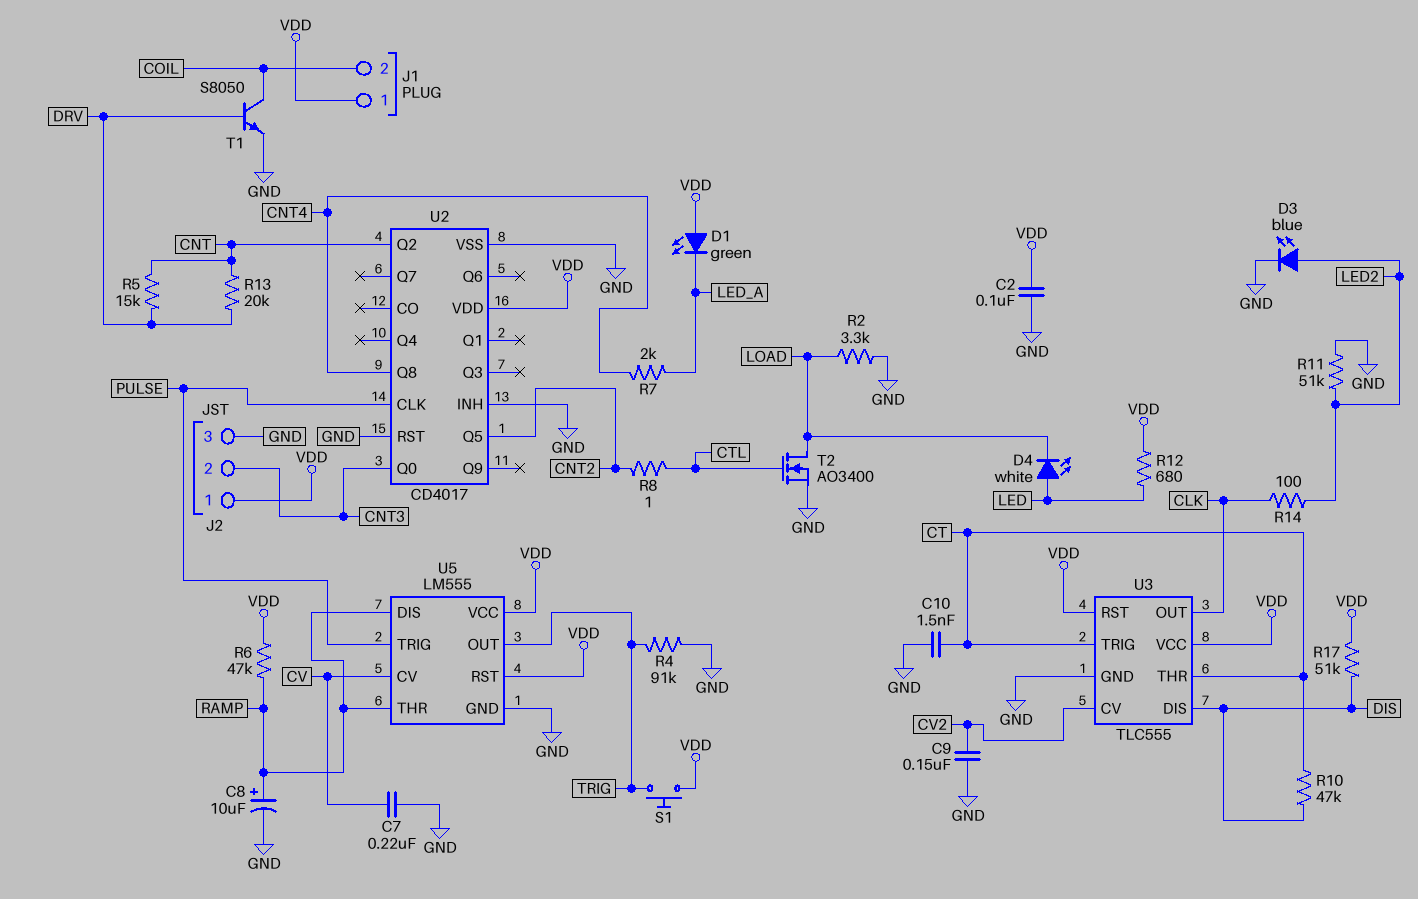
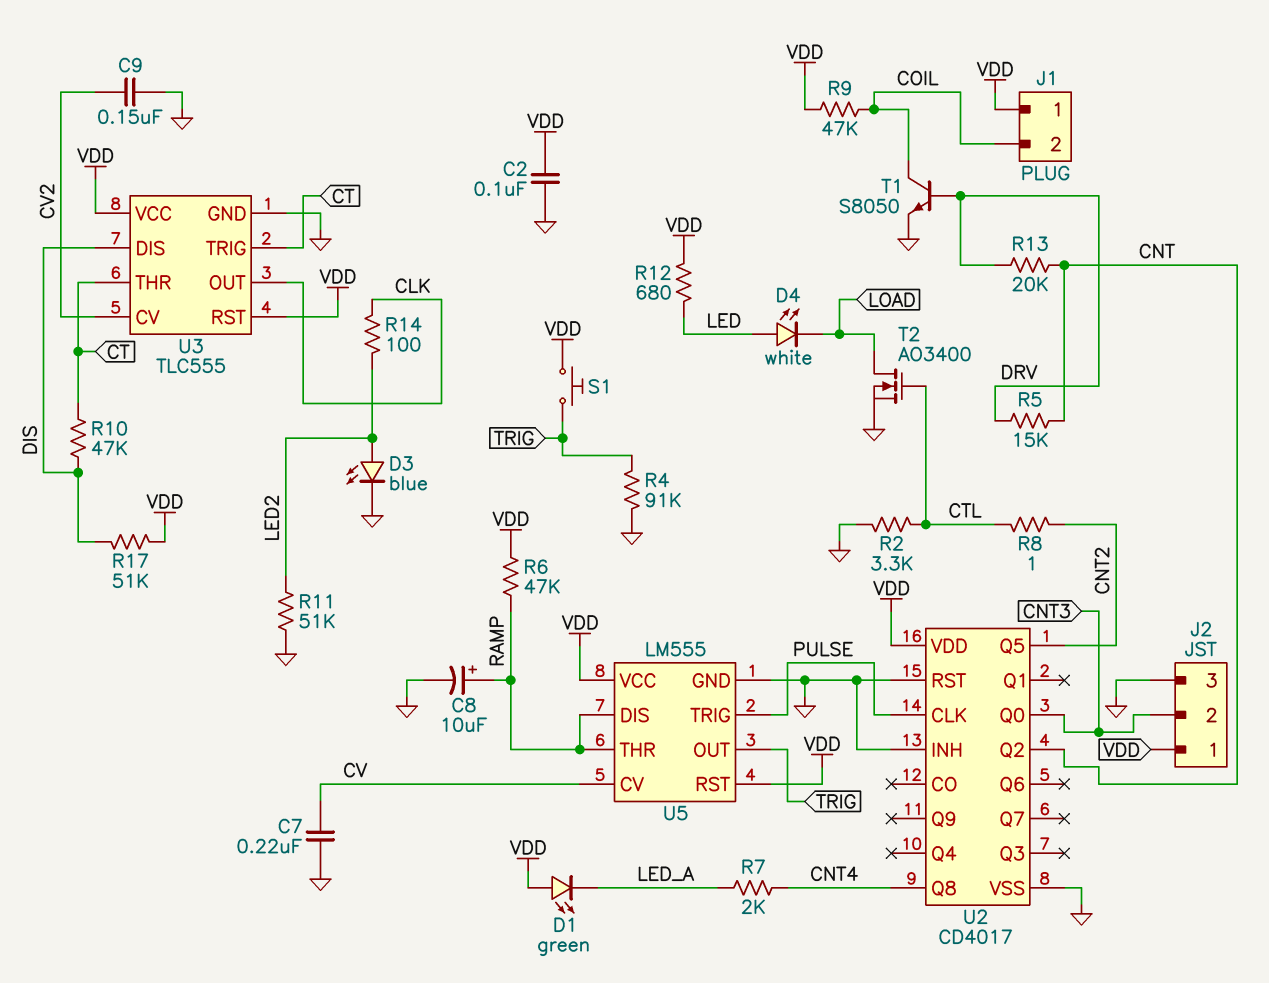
C10: 1.5nF (CT, GND) -> none
R2: 3.3k (GND, LOAD) -> 3.3k (CTL, GND)
R9: none -> 47k (COIL, VDD)

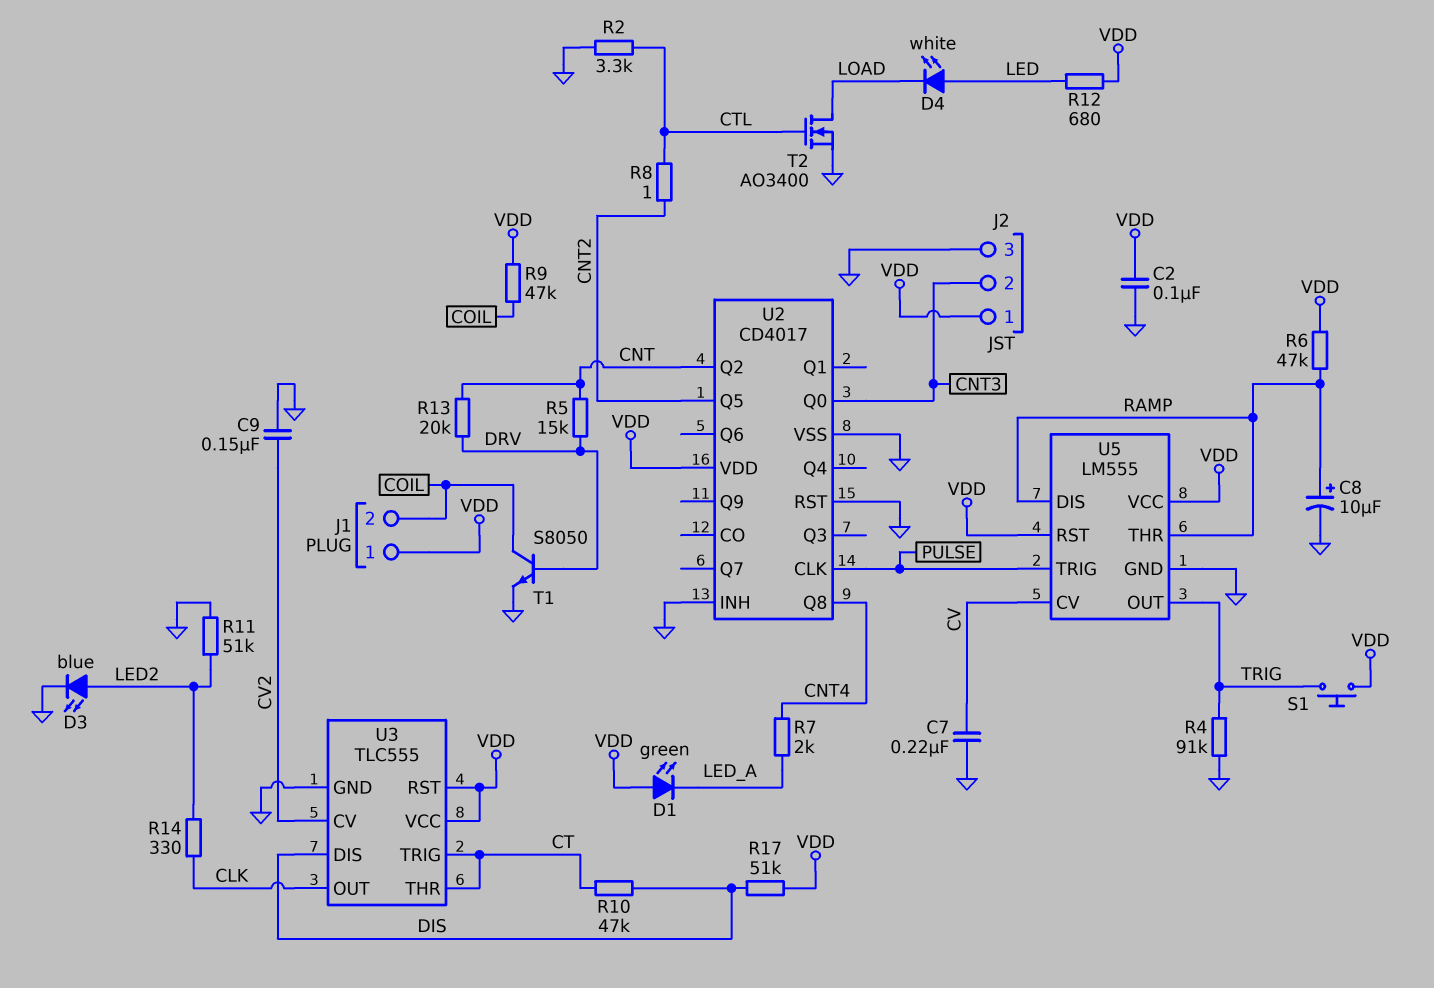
R14: 100 (CLK, LED2) -> 330 (CLK, LED2)

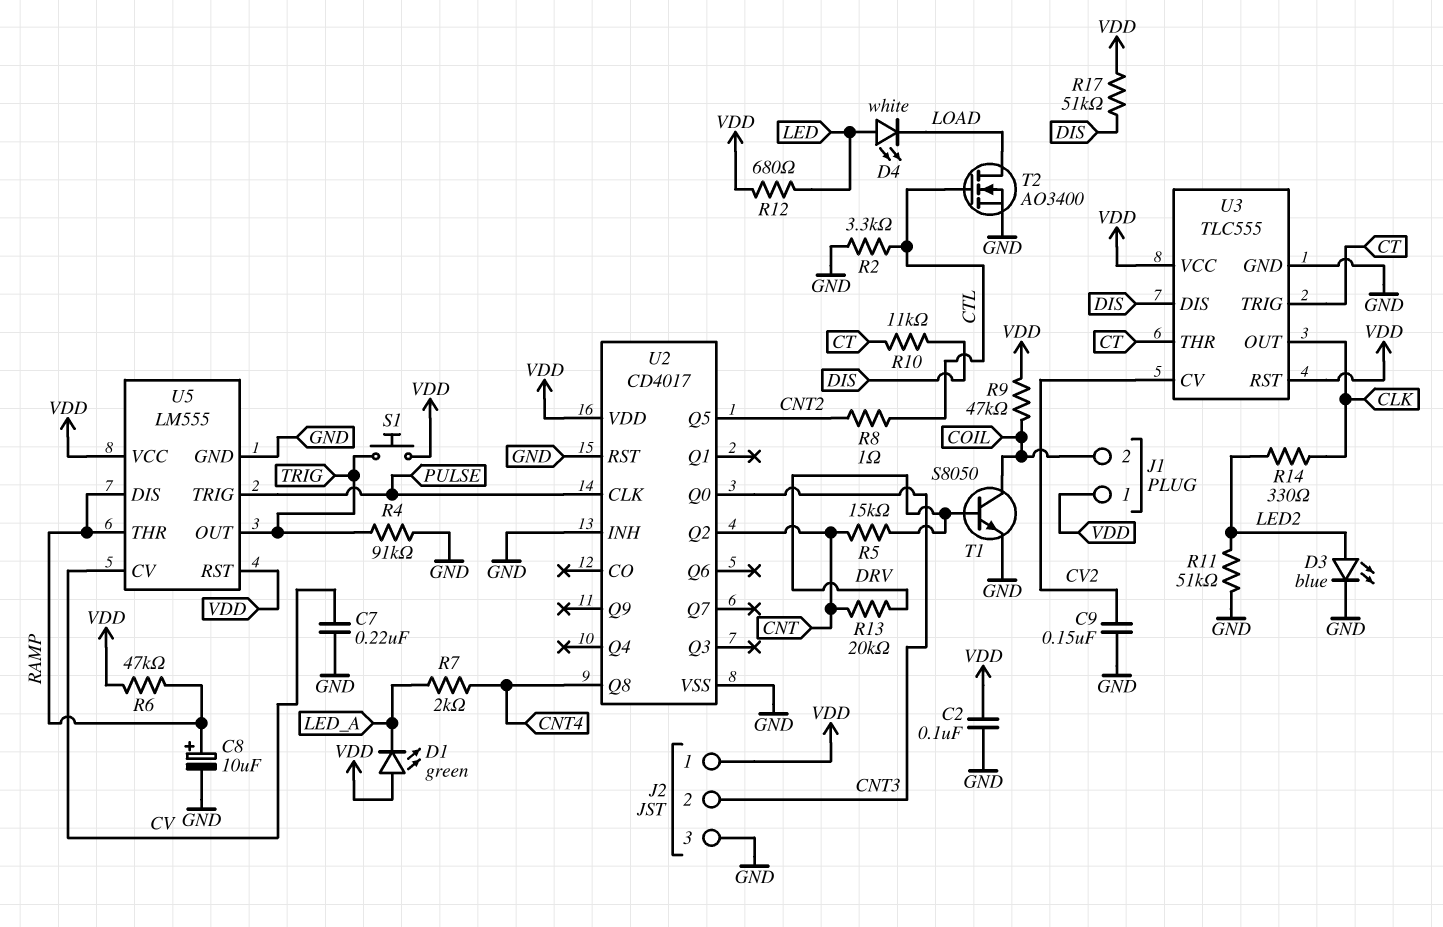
R10: 47k (CT, DIS) -> 11k (CT, DIS)

